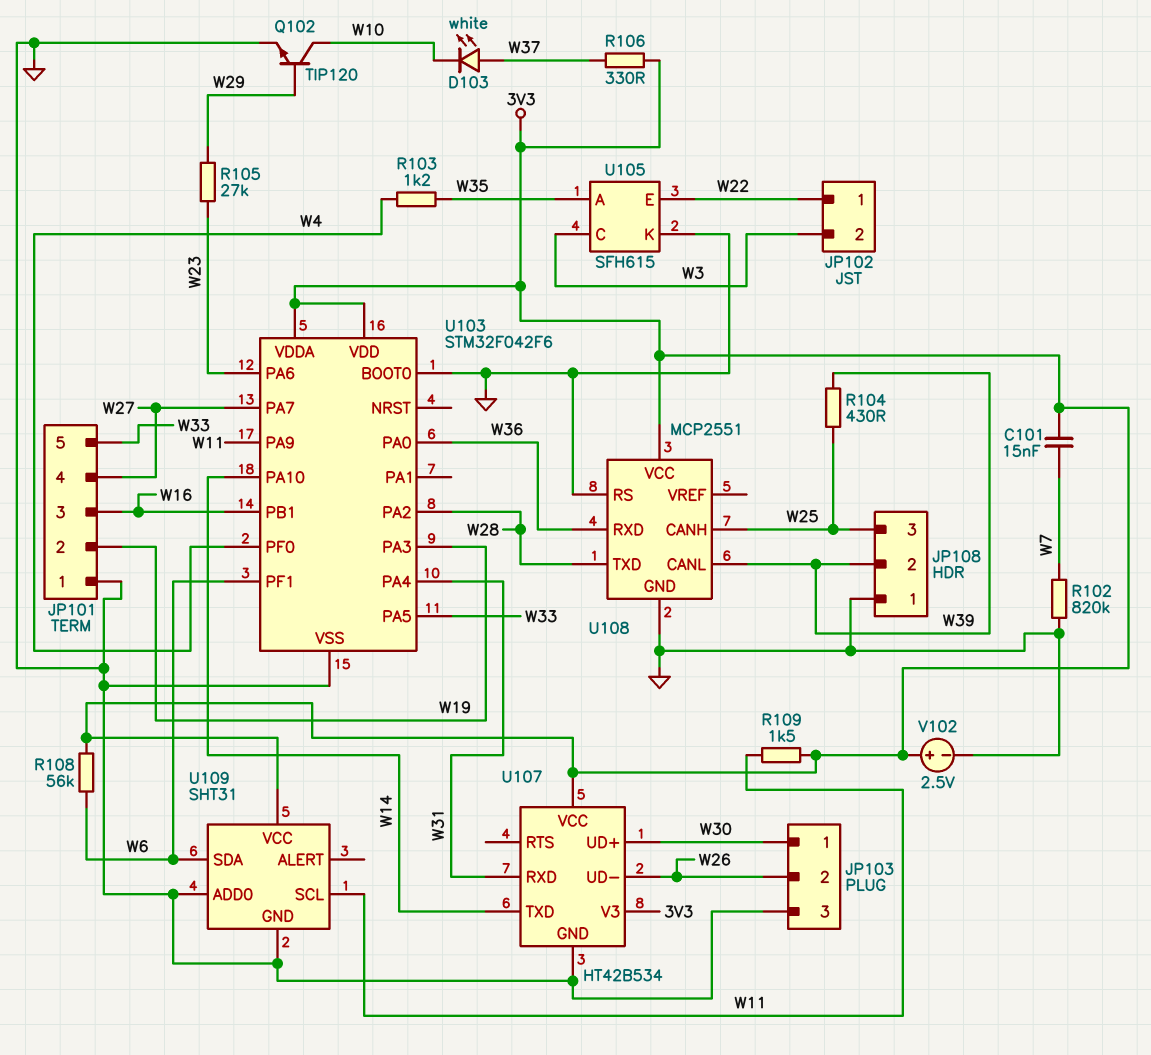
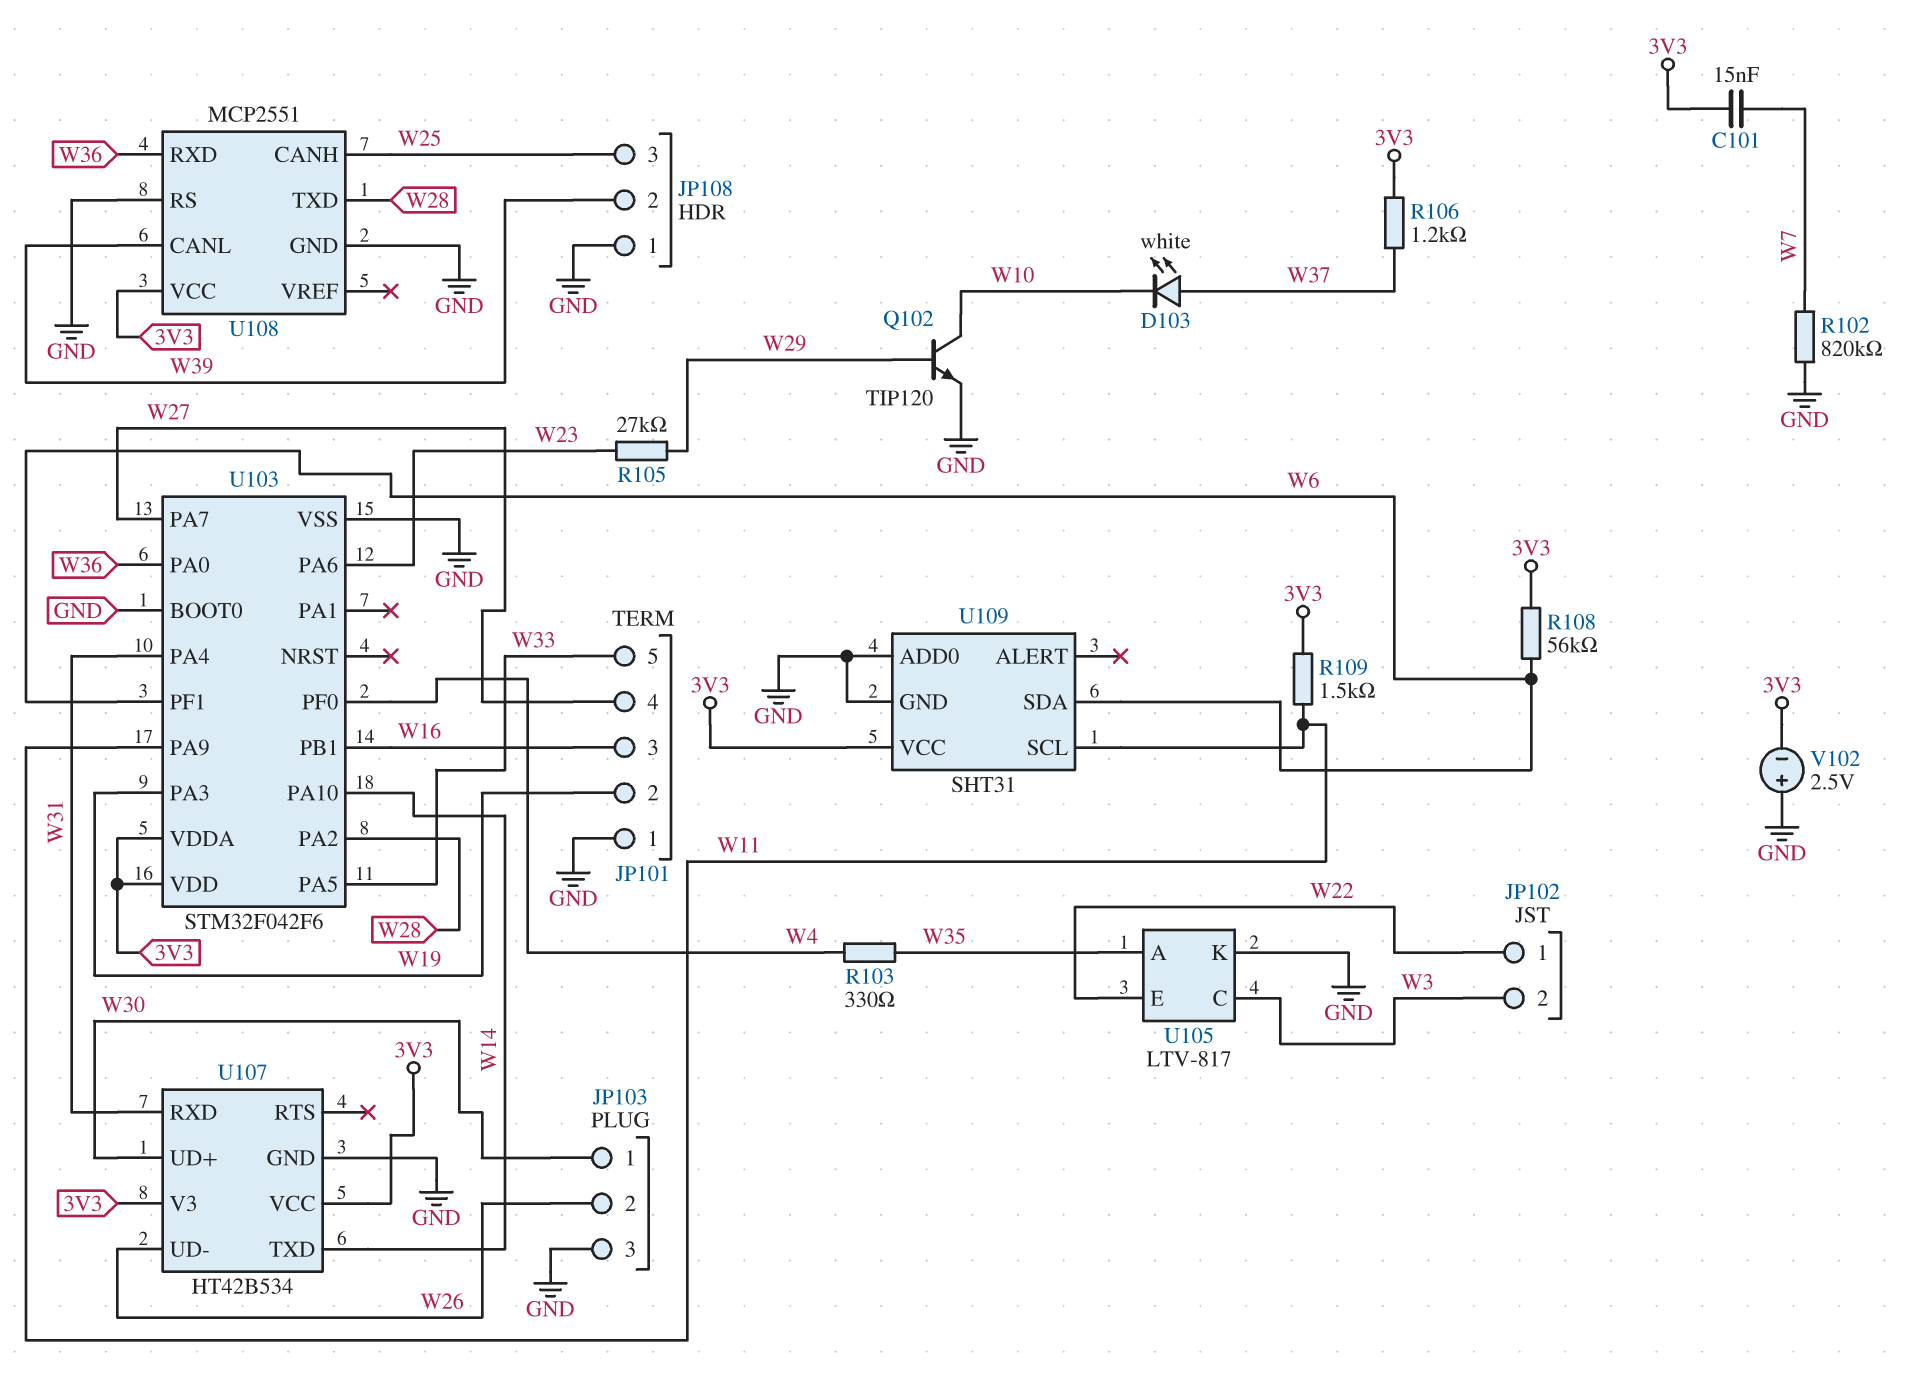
R103: 1.2k (W4, W35) -> 330 (W4, W35)
R104: 430 (W25, W39) -> none
R106: 330 (3V3, W37) -> 1.2k (3V3, W37)
U105: SFH615 -> LTV-817
V102: 2.5V (plus 3V3, minus GND) -> 2.5V (plus GND, minus 3V3)

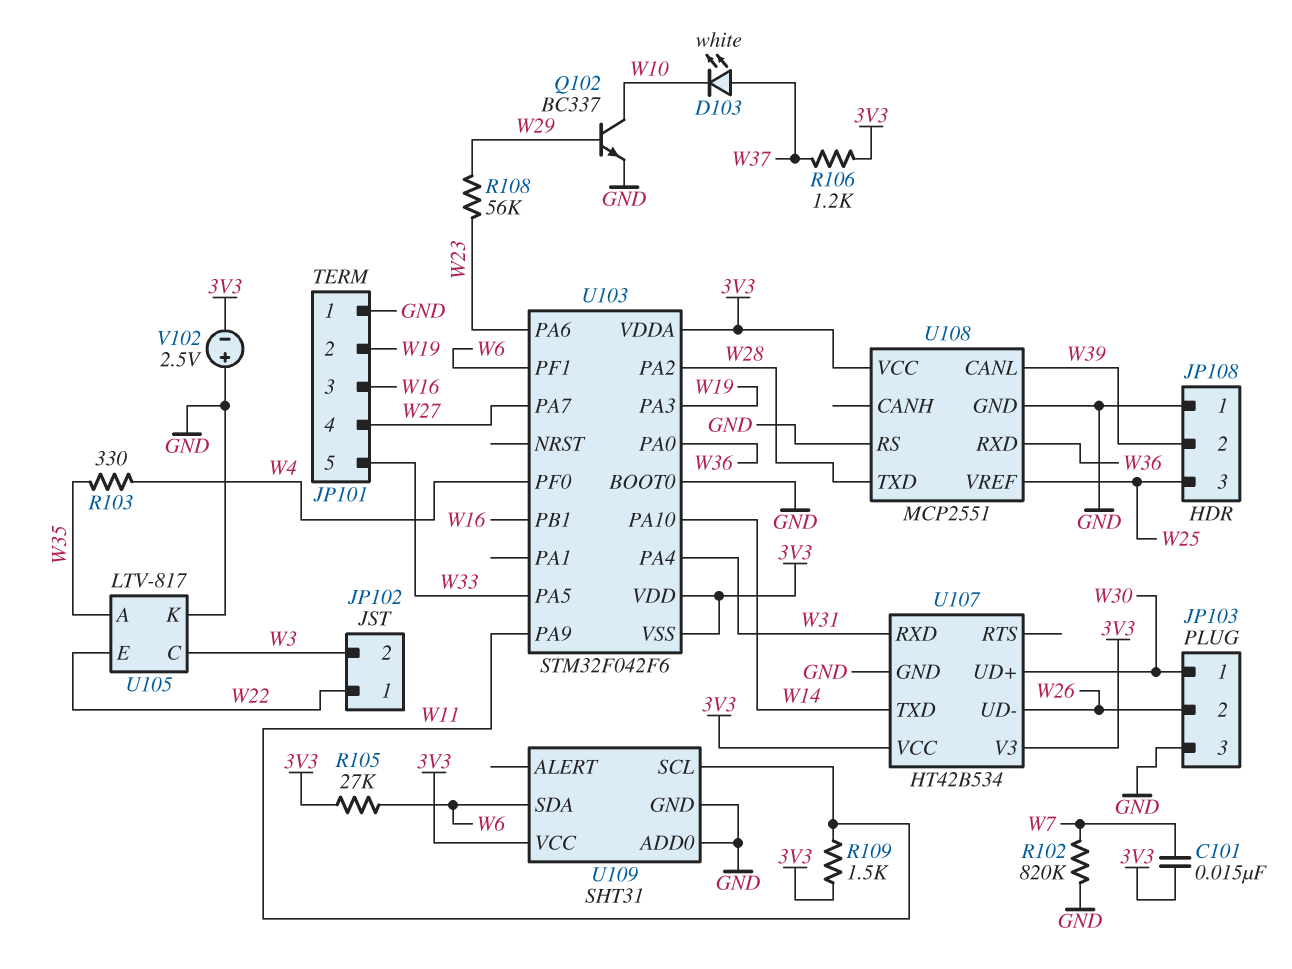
Q102: NPN TIP120 (B W29, C W10, E GND) -> NPN BC337 (B W29, C W10, E GND)
R105: 27k (W23, W29) -> 27k (3V3, W6)
R108: 56k (3V3, W6) -> 56k (W23, W29)
U103 pin VSS: GND -> 3V3
U108 pin CANH: W25 -> none
U108 pin VREF: none -> W25

